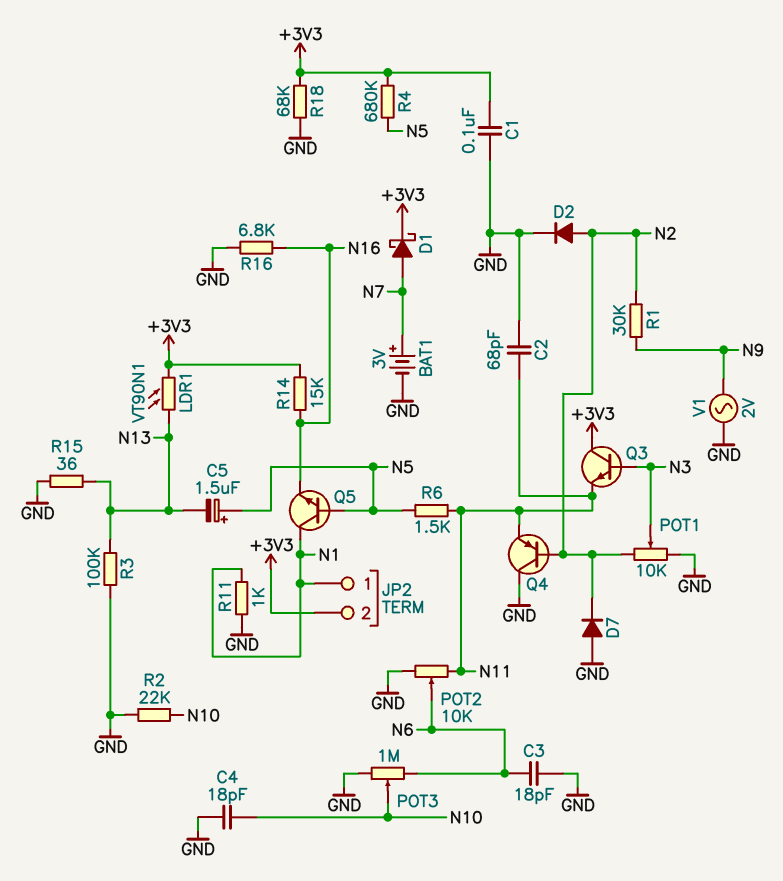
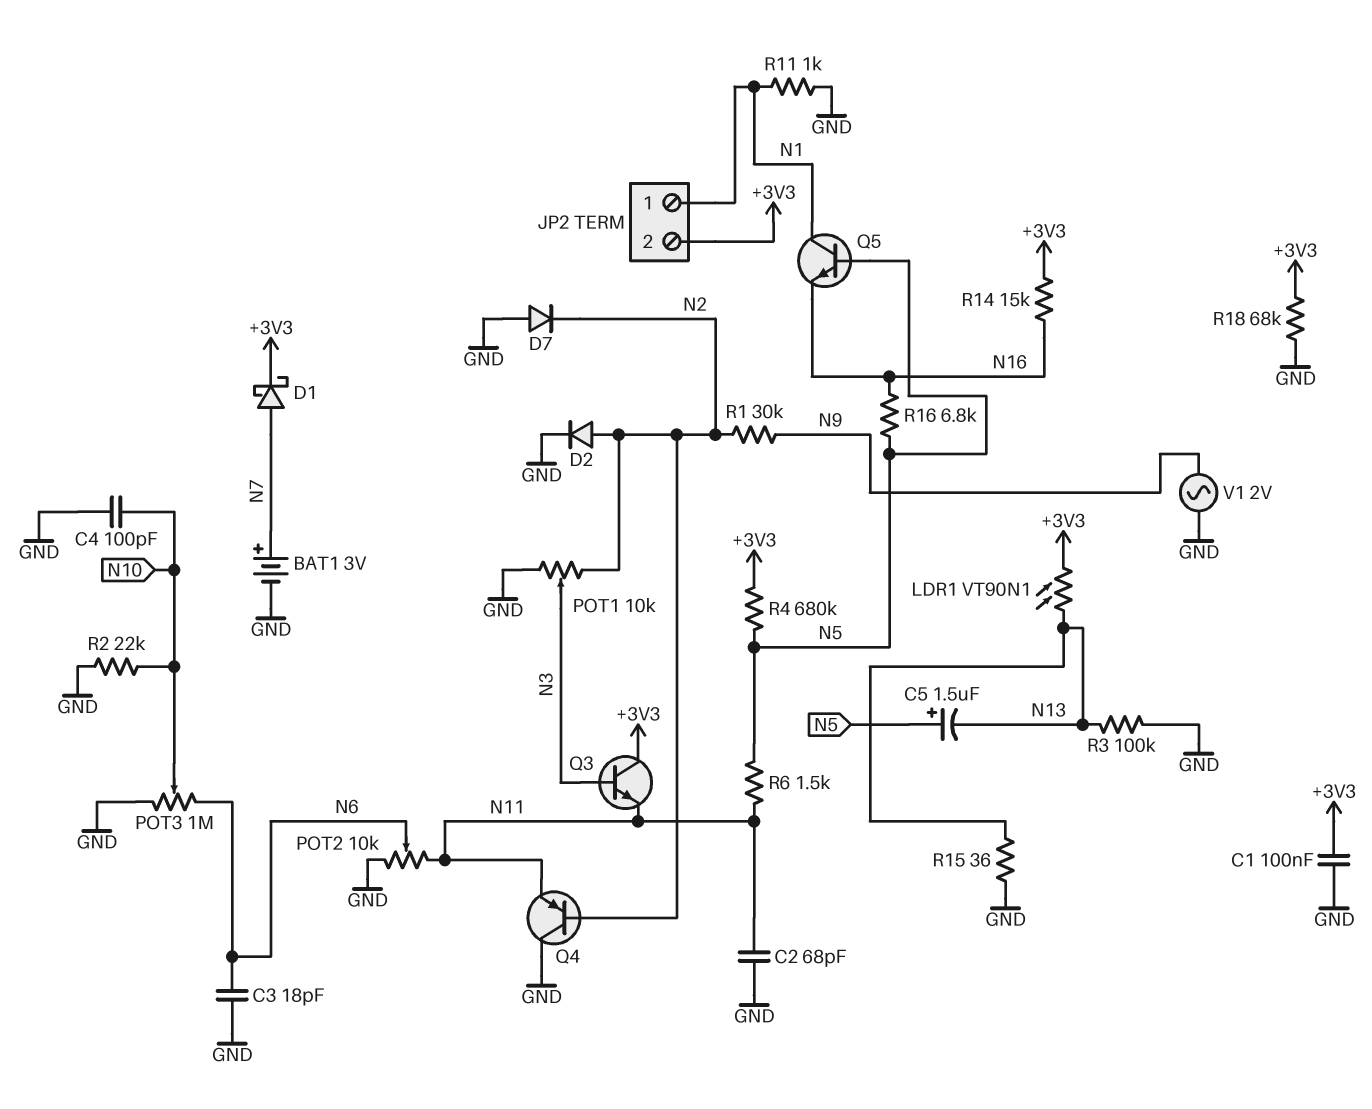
C4: 18pF (GND, N10) -> 100pF (GND, N10)
R16: 6.8k (GND, N16) -> 6.8k (N5, N16)

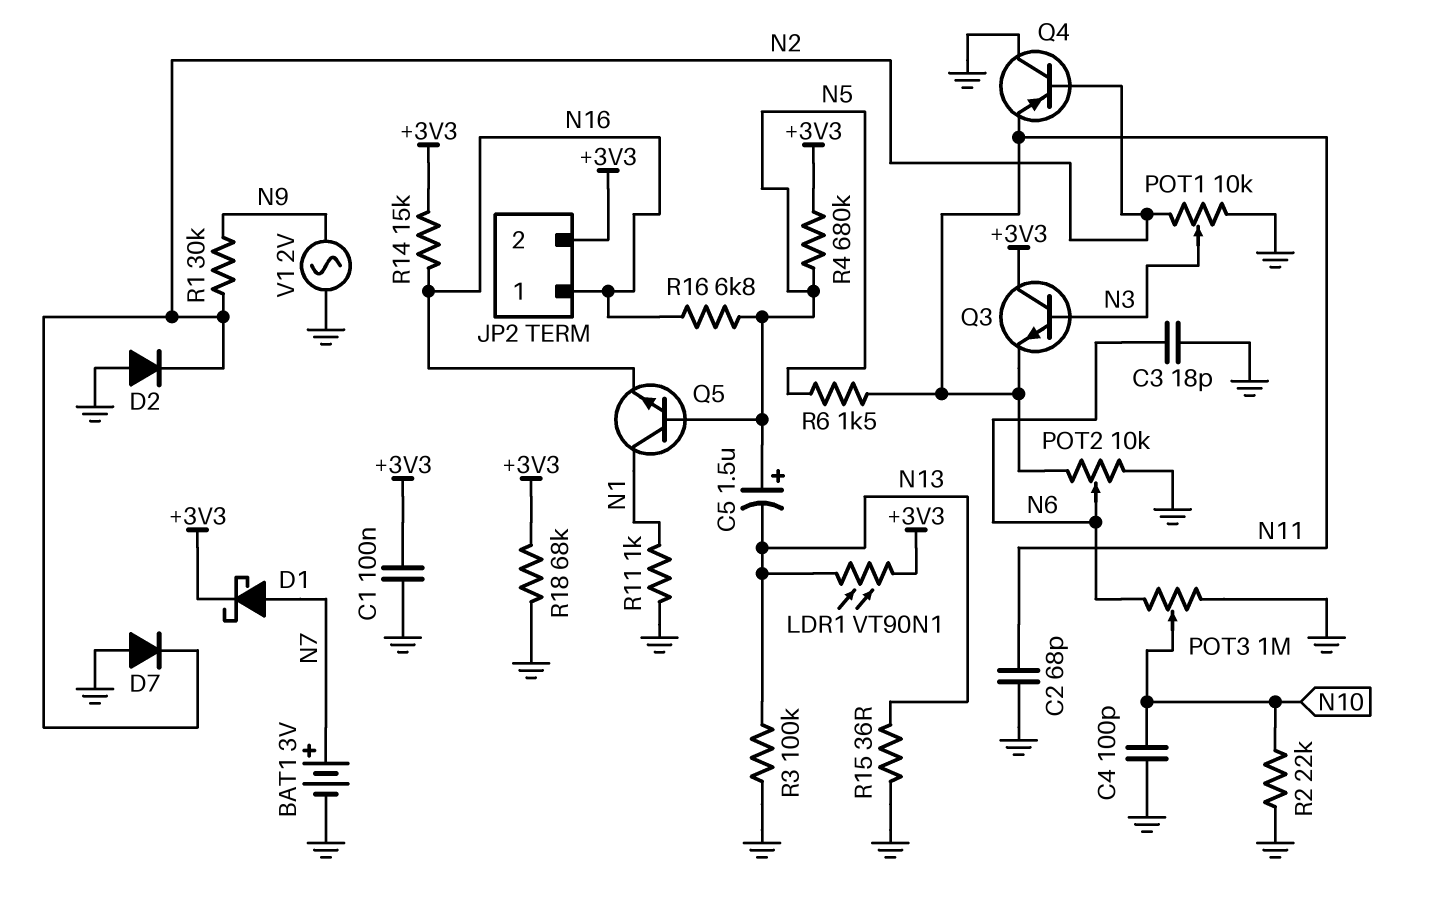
D2: diode (A N2, K GND) -> diode (A GND, K N2)
JP2 pin 1: N1 -> N16

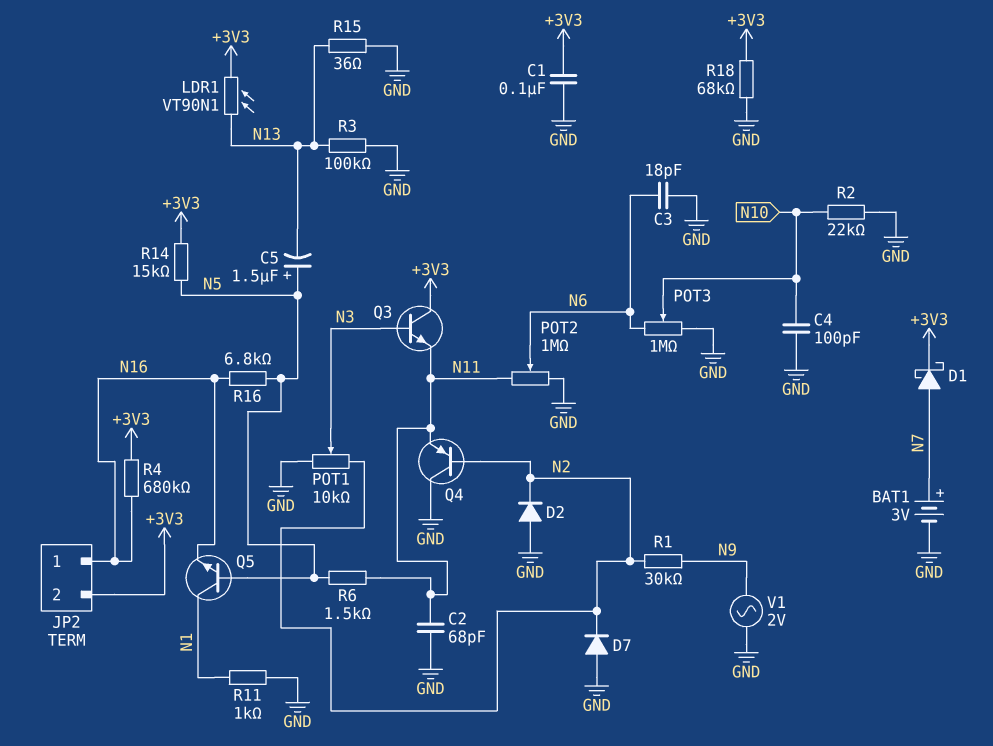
POT2: 10k (GND, N11, wiper N6) -> 1M (GND, N11, wiper N6)
R4: 680k (+3V3, N5) -> 680k (+3V3, N16)
R14: 15k (+3V3, N16) -> 15k (+3V3, N5)

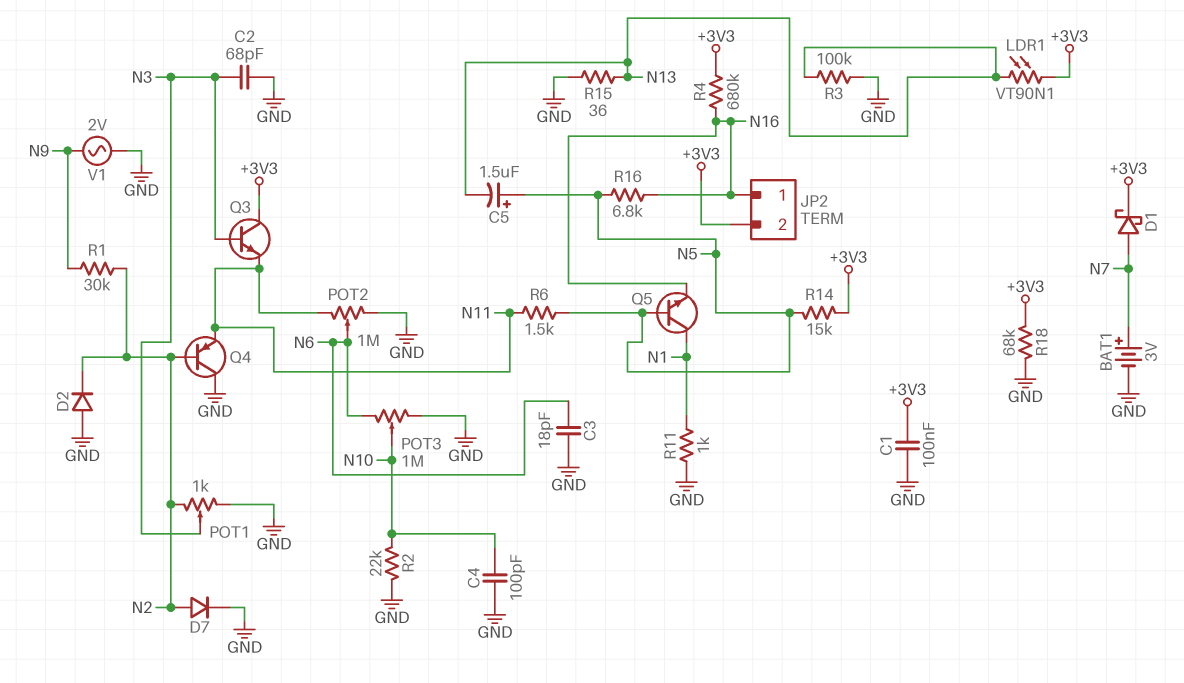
C2: 68pF (GND, N11) -> 68pF (GND, N3)
D7: diode (A GND, K N2) -> diode (A N2, K GND)
POT1: 10k (GND, N2, wiper N3) -> 1k (GND, N2, wiper N3)

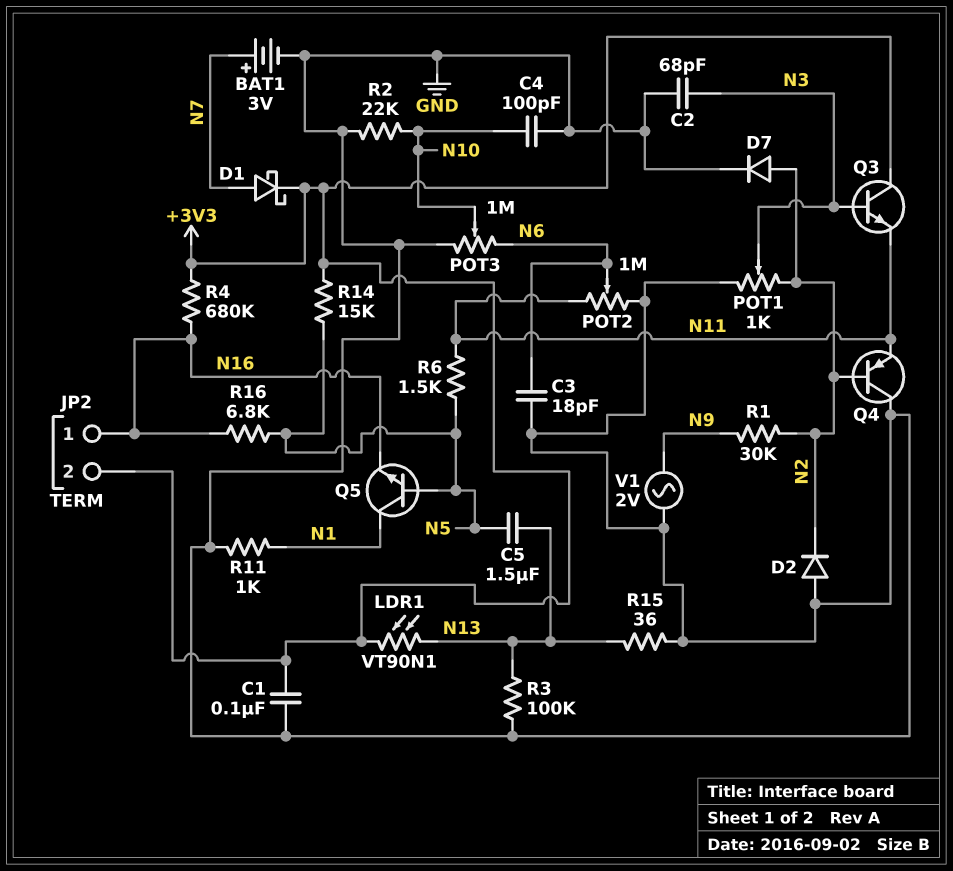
C5: 1.5uF (plus N5, minus N13) -> 1.5uF (N5, N13)
R18: 68k (+3V3, GND) -> none

